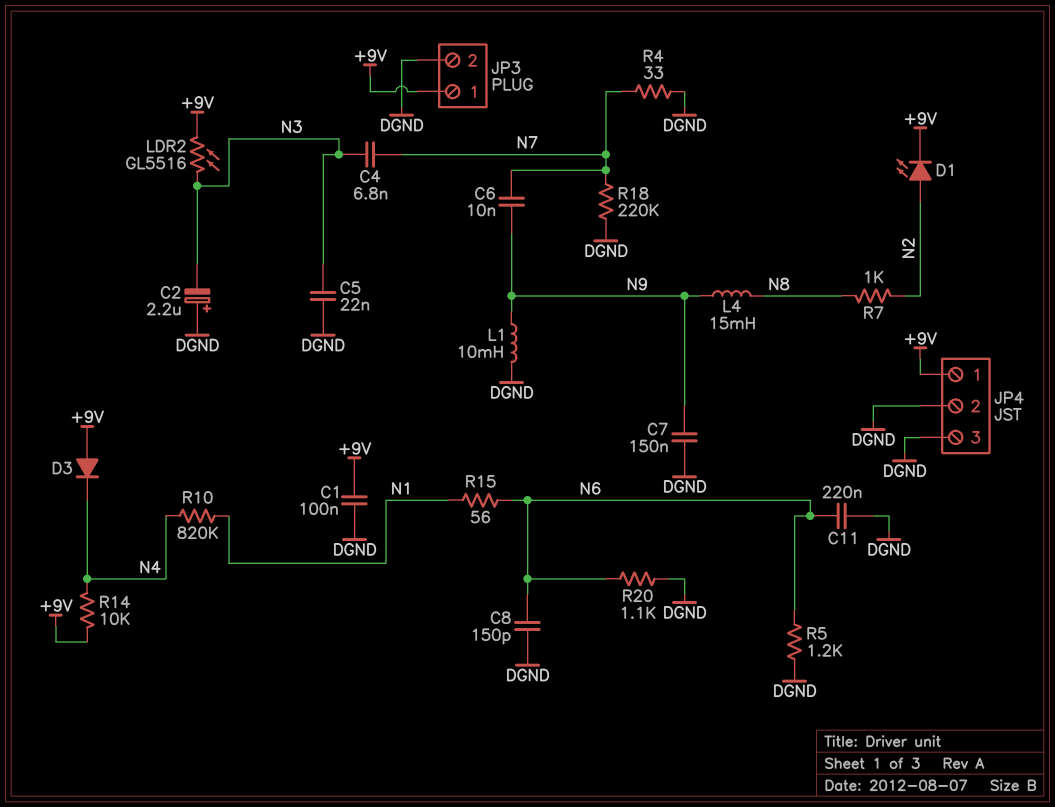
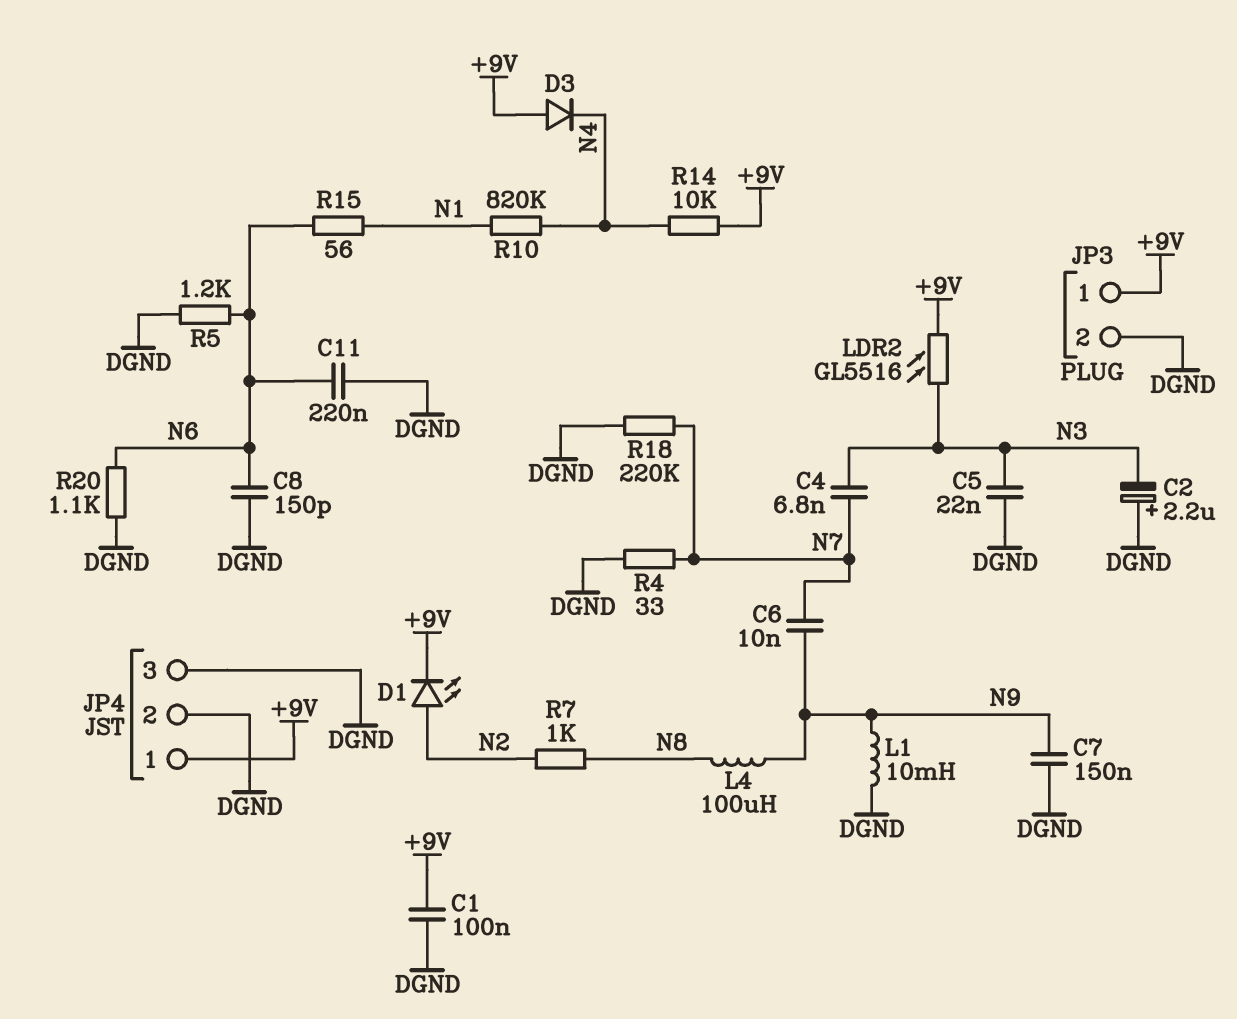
L4: 15mH (N8, N9) -> 100uH (N8, N9)

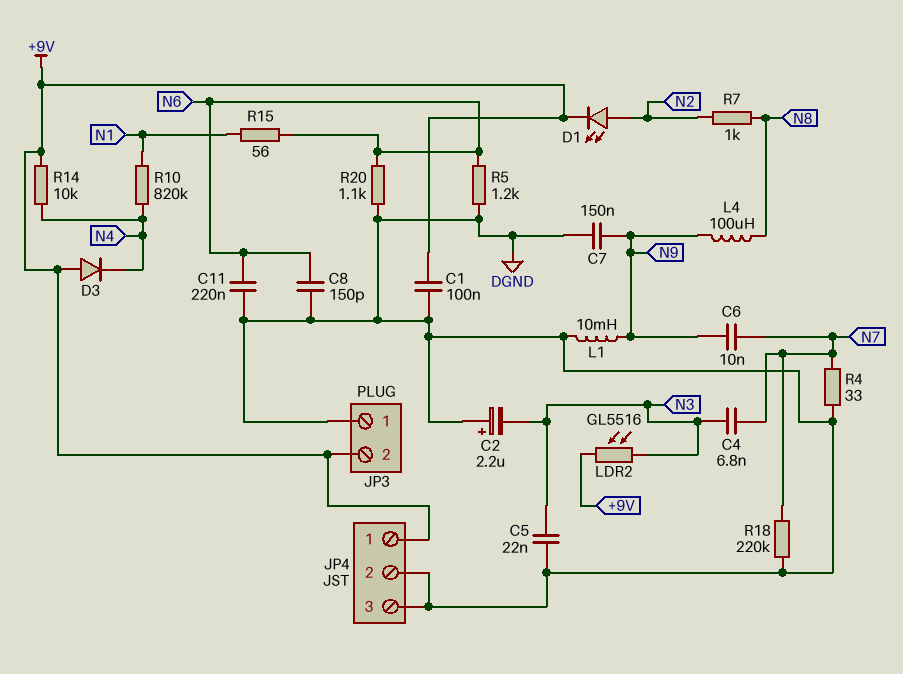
JP3 pin 1: +9V -> DGND
JP3 pin 2: DGND -> +9V

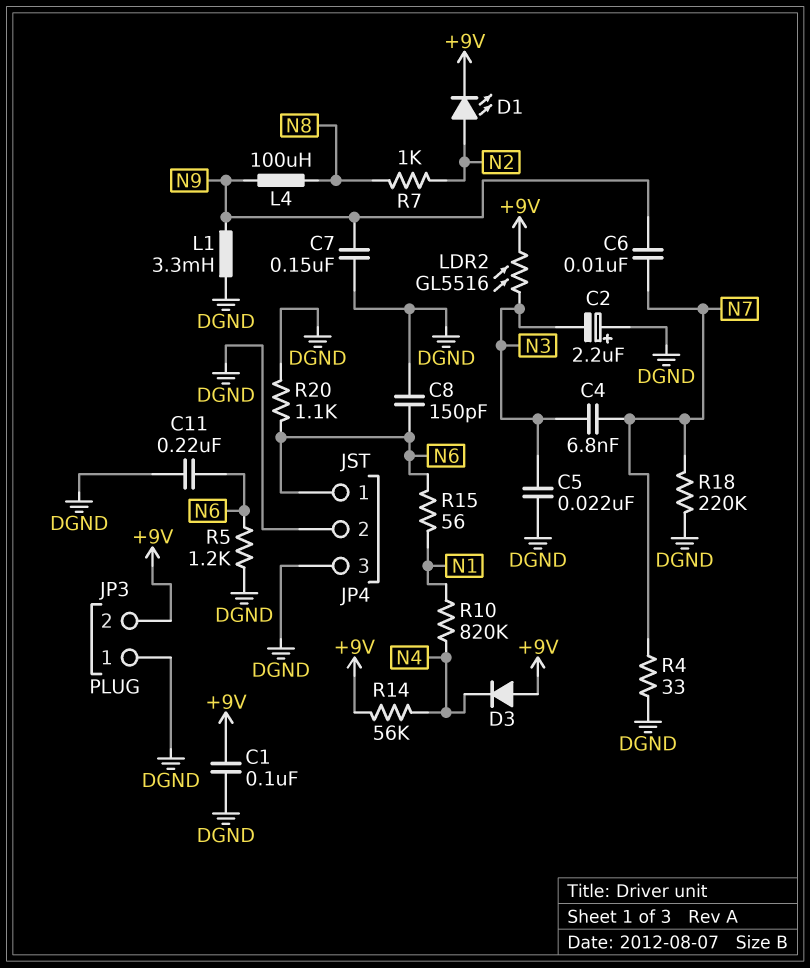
JP4 pin 1: +9V -> N6
L1: 10mH (DGND, N9) -> 3.3mH (DGND, N9)
R14: 10k (+9V, N4) -> 56k (+9V, N4)

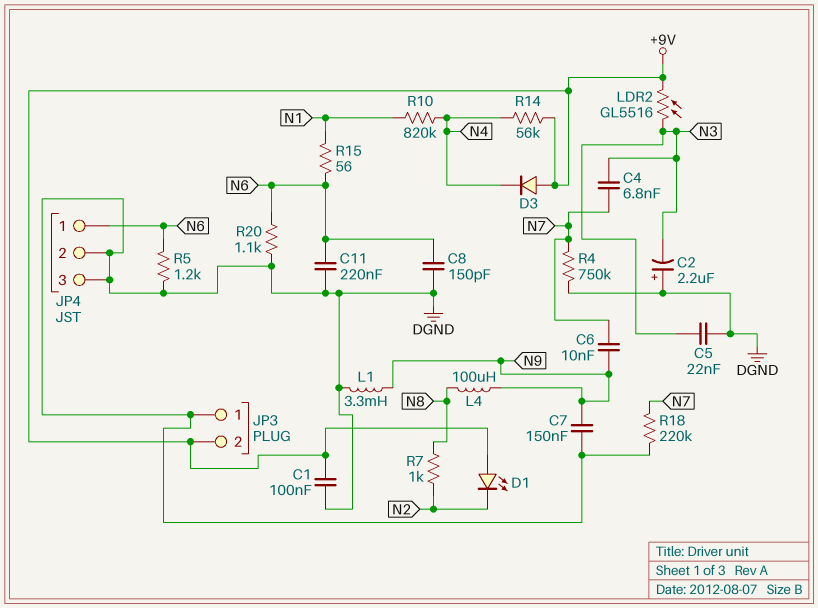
D1: LED (A N2, K +9V) -> LED (A +9V, K N2)
R4: 33 (DGND, N7) -> 750k (DGND, N7)

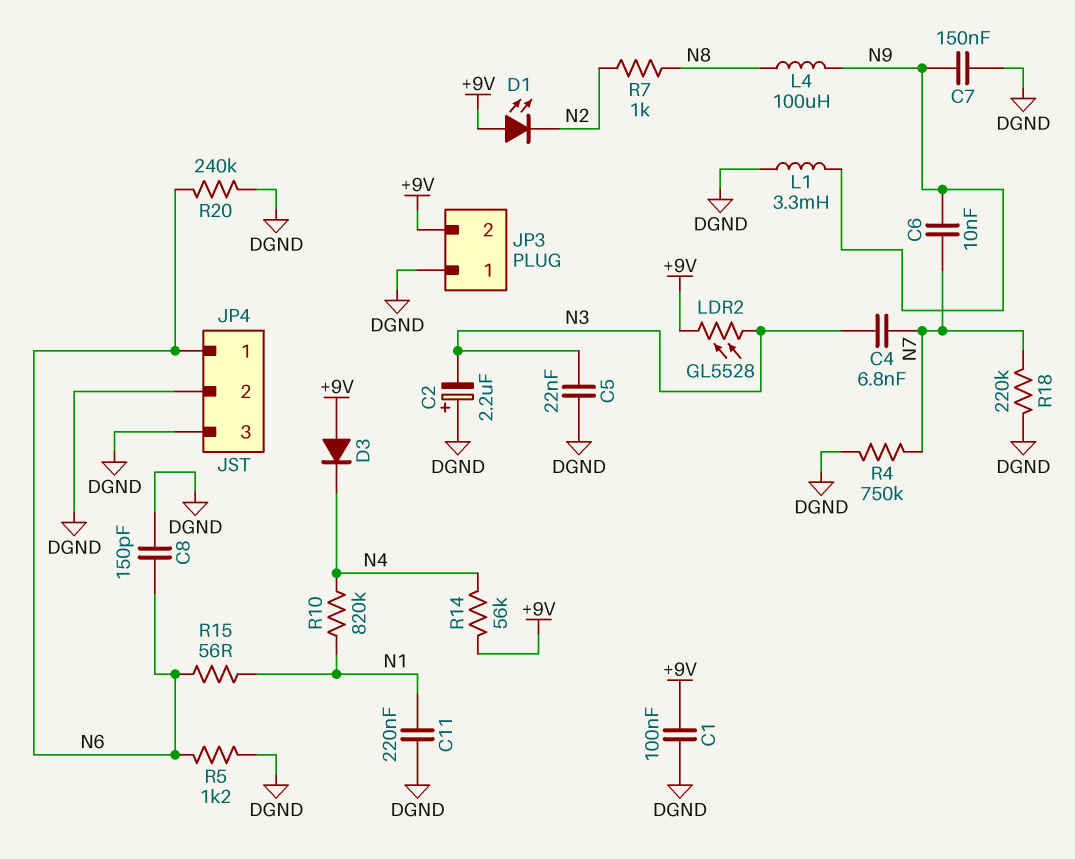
C11: 220nF (DGND, N6) -> 220nF (DGND, N1)
LDR2: GL5516 (+9V, N3) -> GL5528 (+9V, N3)
R20: 1.1k (DGND, N6) -> 240k (DGND, N6)

